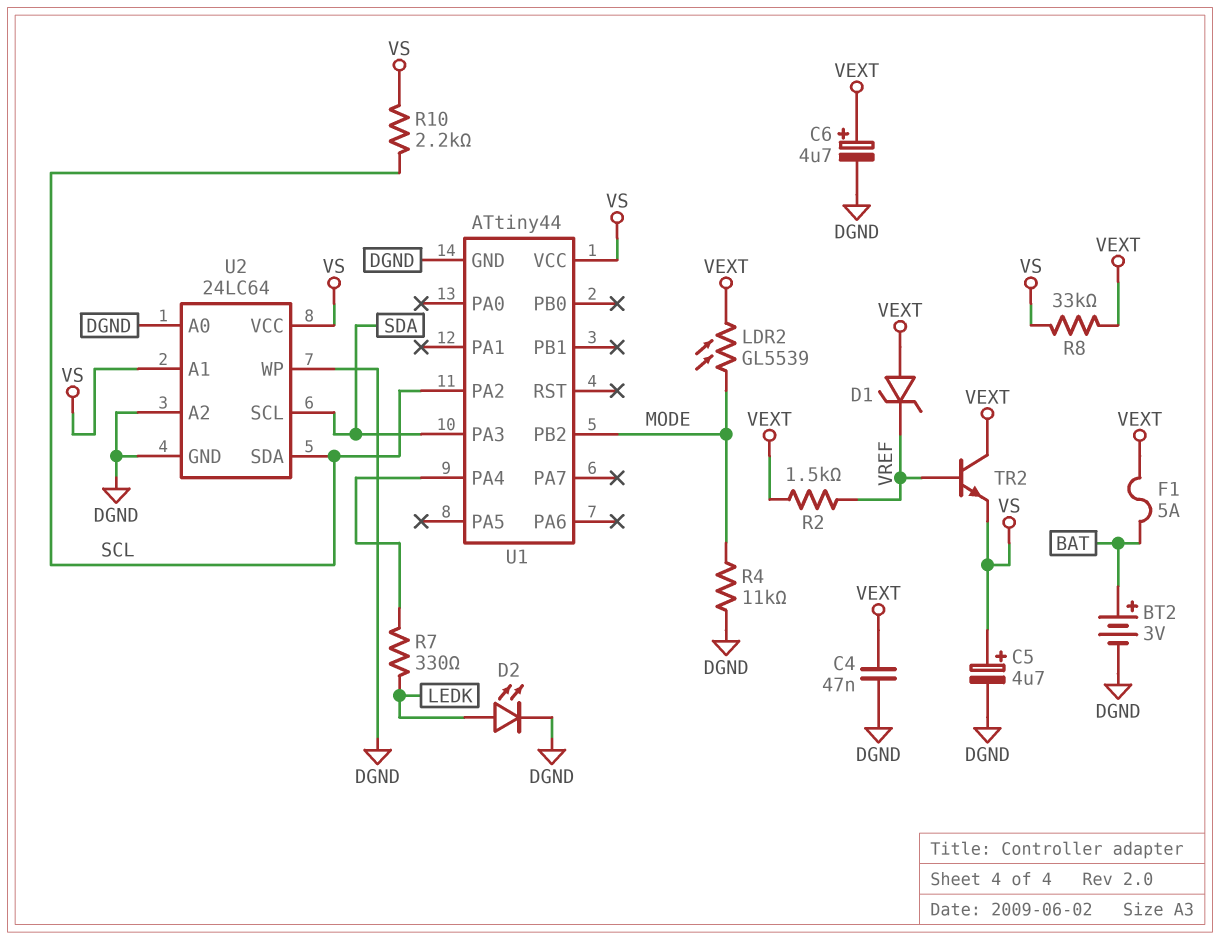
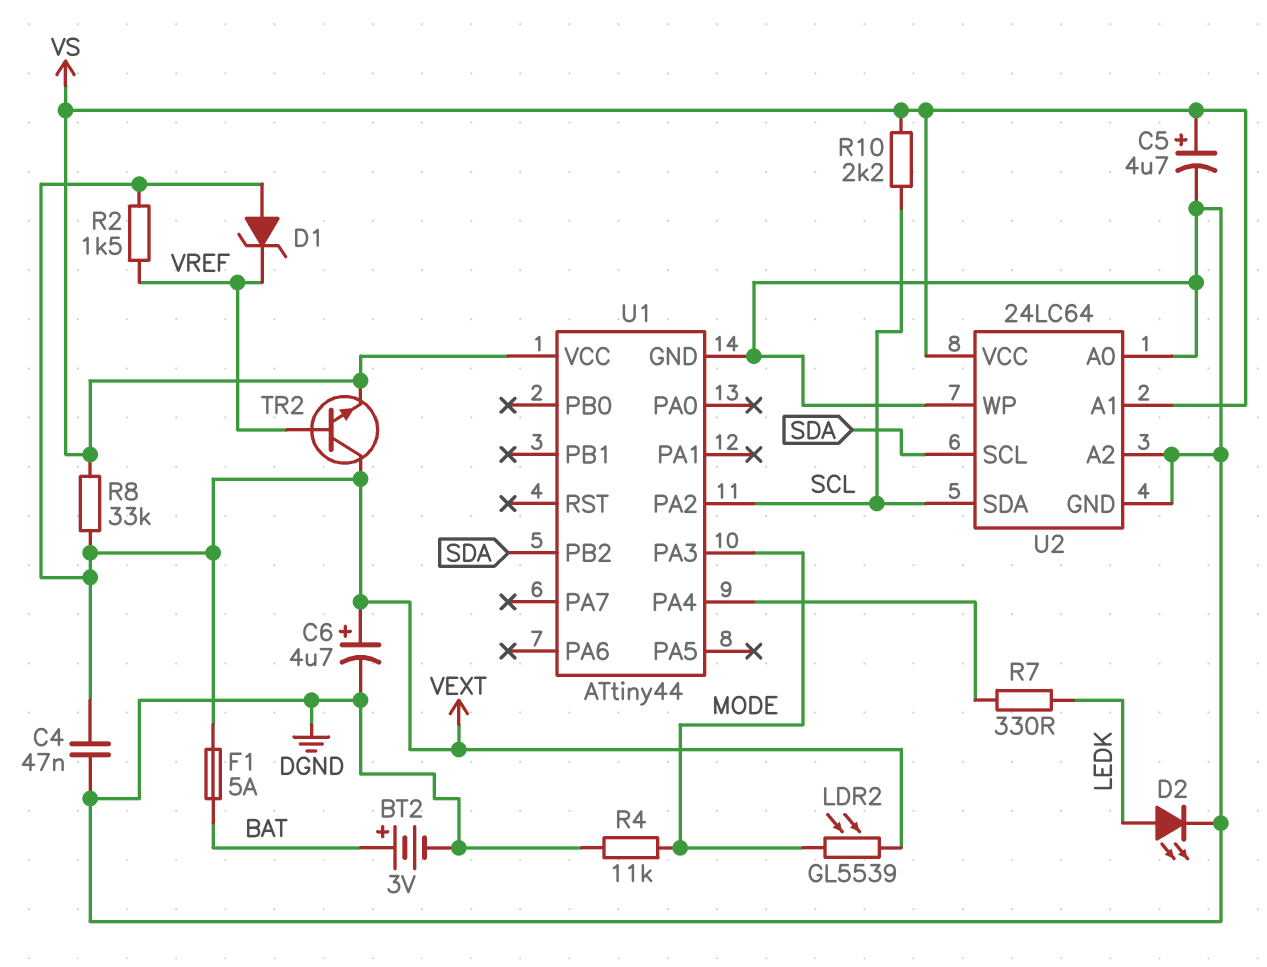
U1 pin PA3: SDA -> MODE
U1 pin PB2: MODE -> SDA

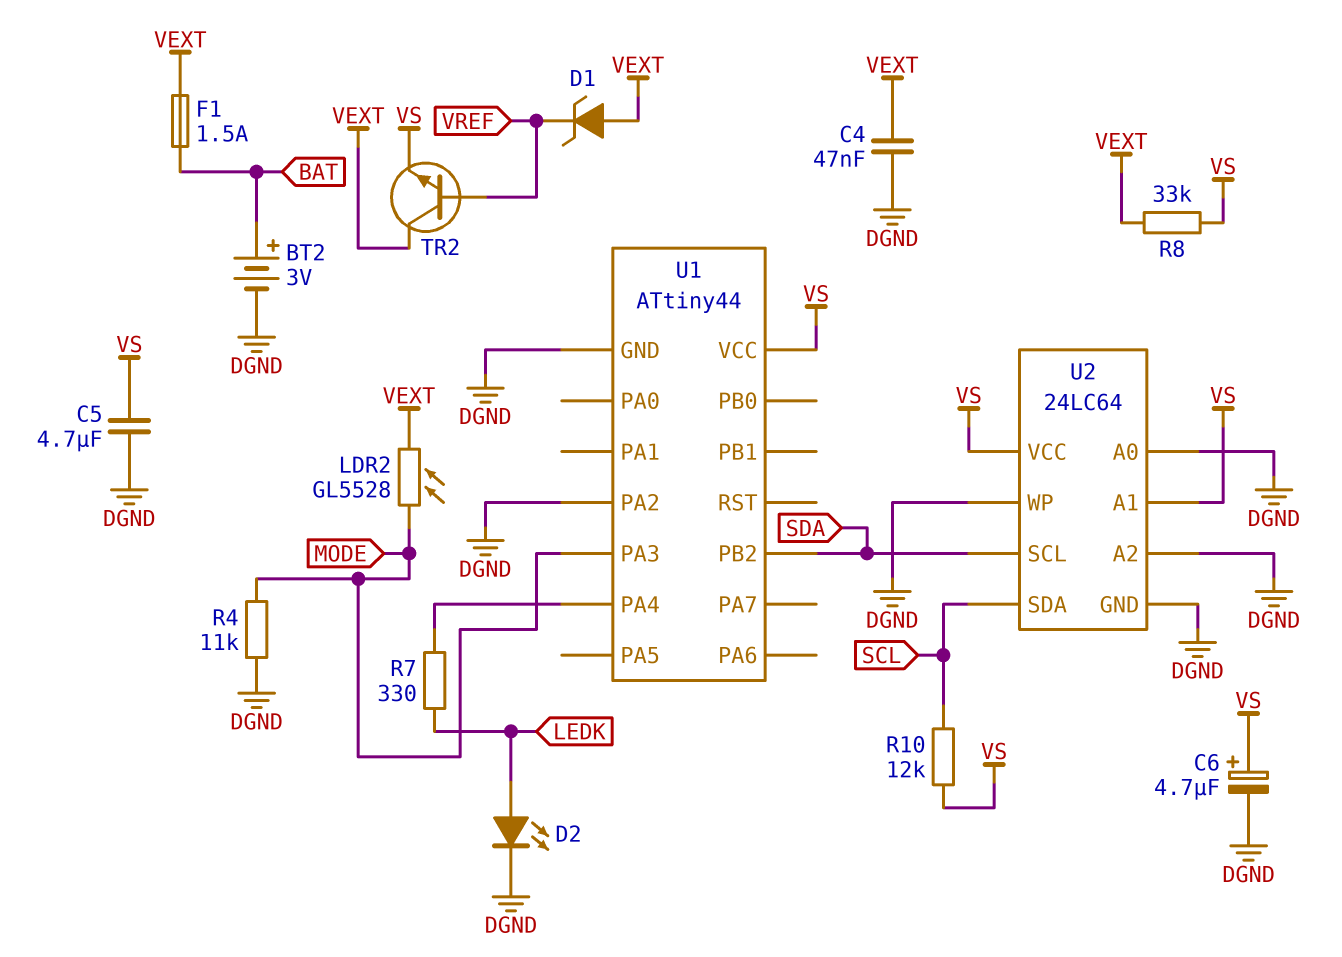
C5: 4.7uF (plus VS, minus DGND) -> 4.7uF (DGND, VS)
C6: 4.7uF (plus VEXT, minus DGND) -> 4.7uF (plus VS, minus DGND)
F1: 5A (BAT, VEXT) -> 1.5A (BAT, VEXT)
LDR2: GL5539 (MODE, VEXT) -> GL5528 (MODE, VEXT)
R2: 1.5k (VEXT, VREF) -> none
R10: 2.2k (SCL, VS) -> 12k (SCL, VS)
U1 pin PA2: SCL -> DGND

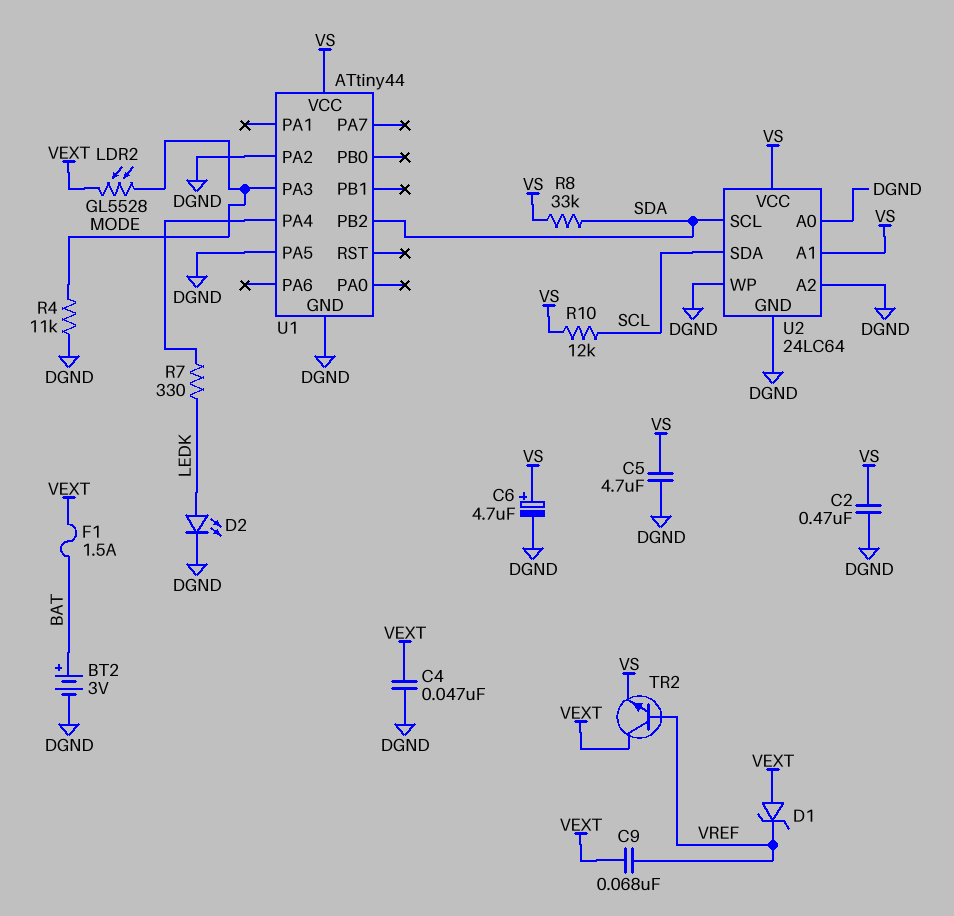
C2: none -> 470nF (DGND, VS)
C9: none -> 68nF (VEXT, VREF)
R8: 33k (VEXT, VS) -> 33k (SDA, VS)
U1 pin PA5: none -> DGND

